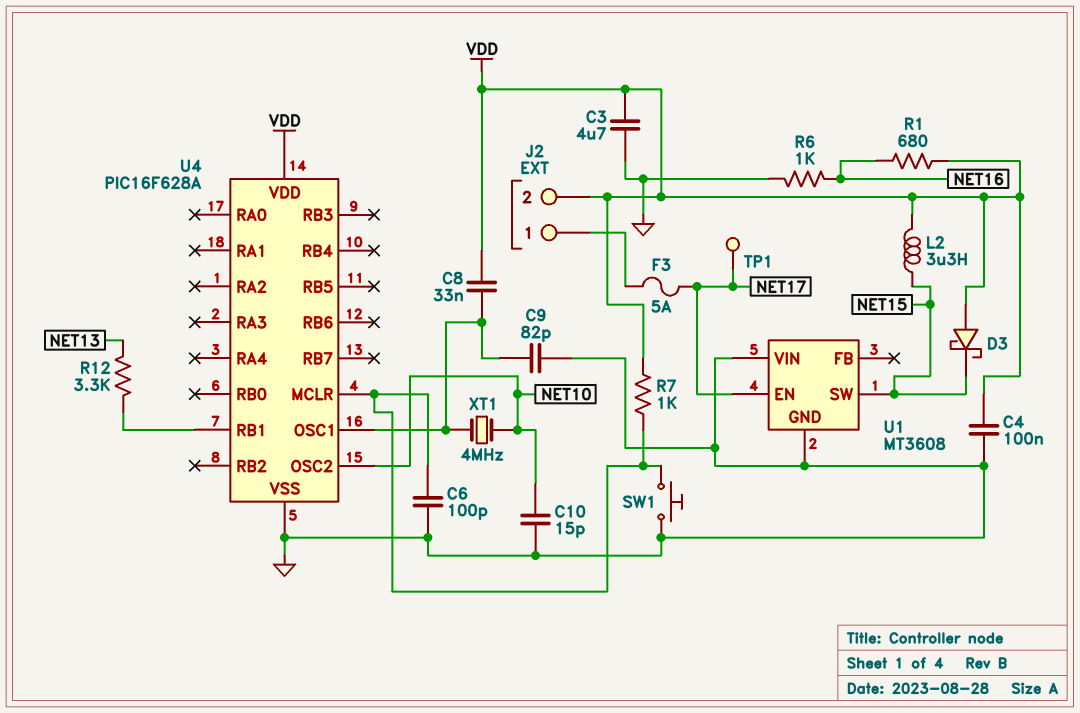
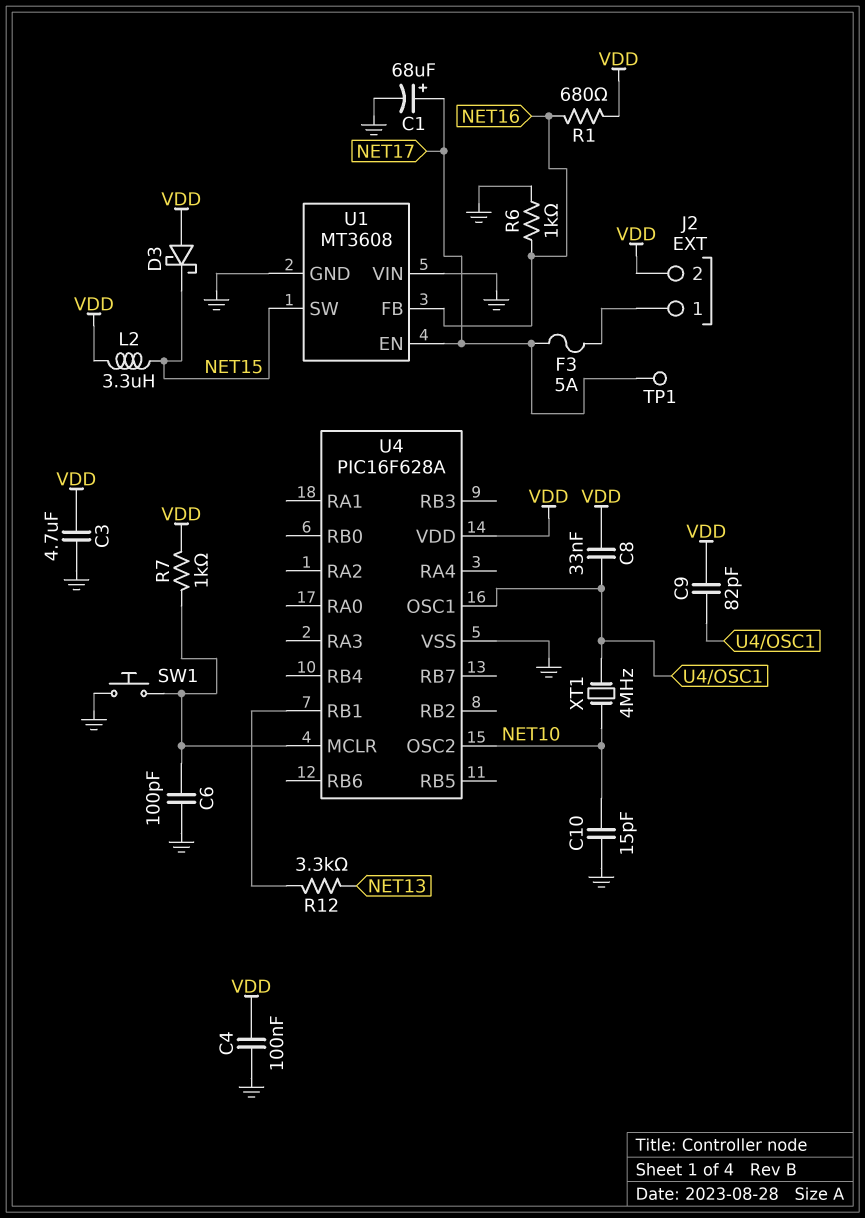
C1: none -> 68uF (plus NET17, minus GND)
C9: 82pF (GND, U4/OSC1) -> 82pF (U4/OSC1, VDD)
U1 pin FB: none -> NET16

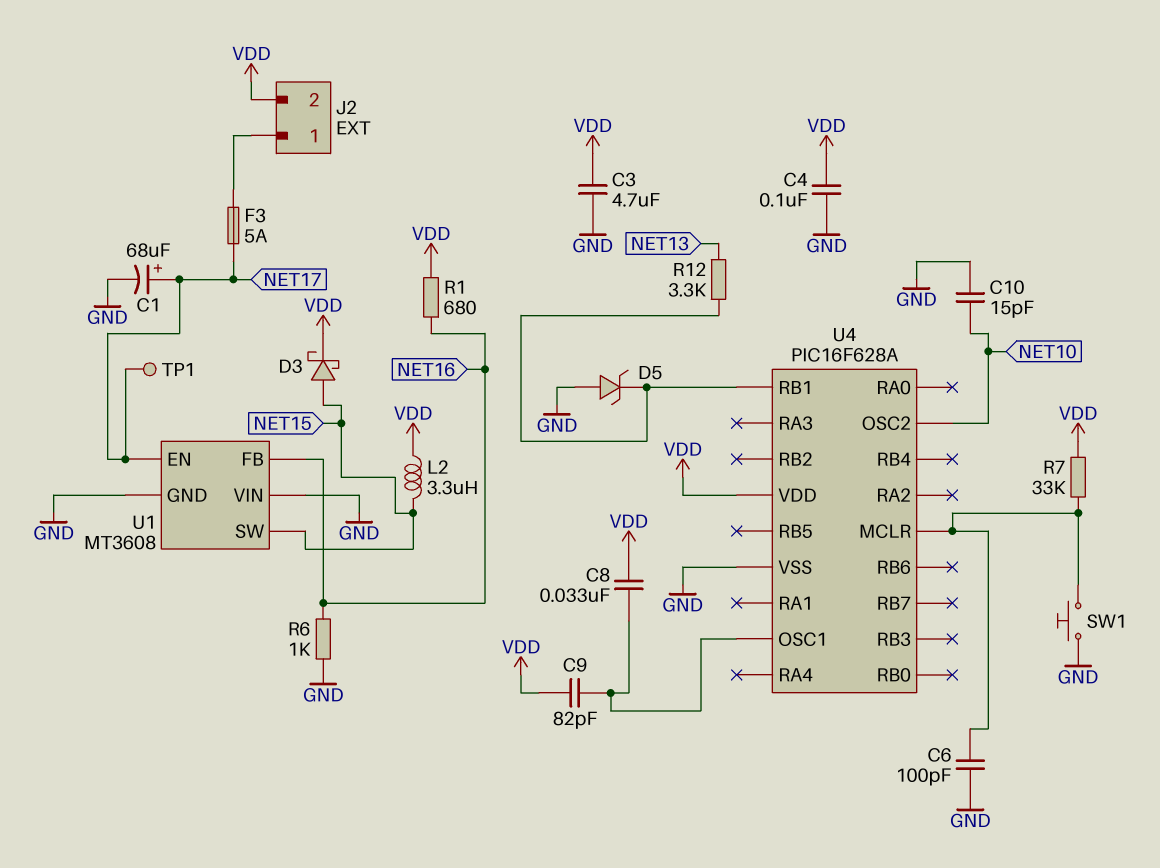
D3: schottky (A VDD, K NET15) -> schottky (A NET15, K VDD)
D5: none -> zener (A GND, K U4/RB1)
R7: 1k (U4/MCLR, VDD) -> 33k (U4/MCLR, VDD)
XT1: 4MHz (NET10, U4/OSC1) -> none

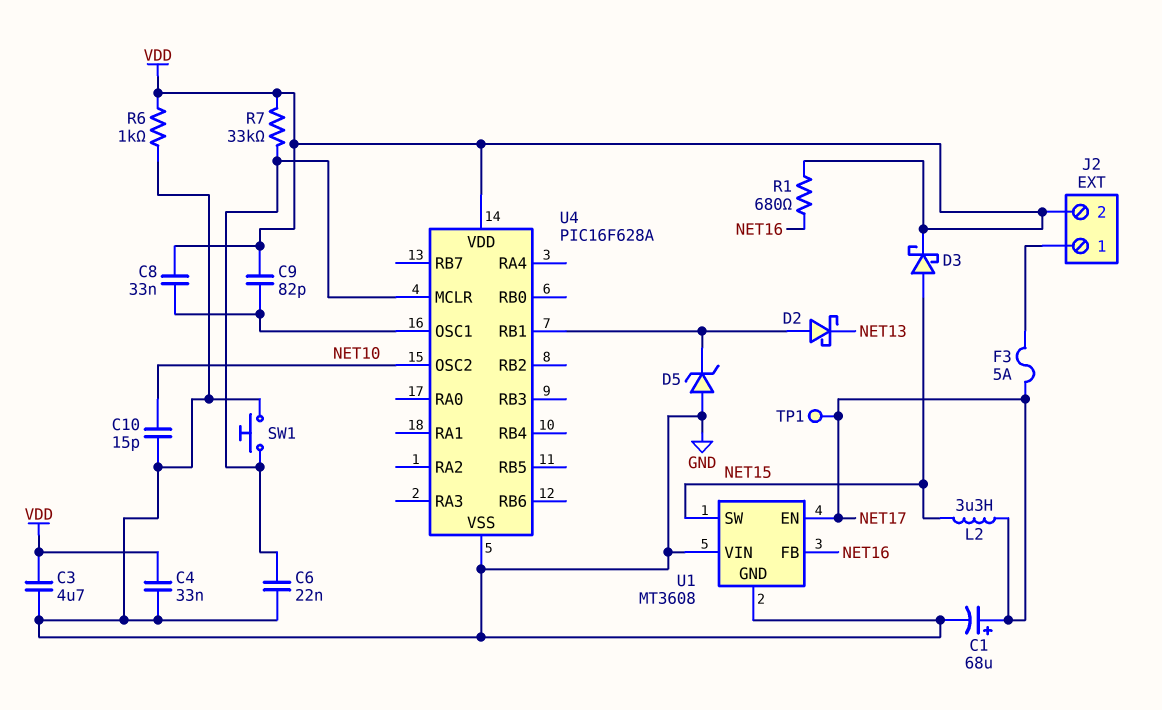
C4: 100nF (GND, VDD) -> 33nF (GND, VDD)
C6: 100pF (GND, U4/MCLR) -> 22nF (GND, U4/MCLR)
D2: none -> schottky (A U4/RB1, K NET13)
L2: 3.3uH (NET15, VDD) -> 3.3uH (NET15, NET17)
R6: 1k (GND, NET16) -> 1k (GND, VDD)
R12: 3.3k (NET13, U4/RB1) -> none

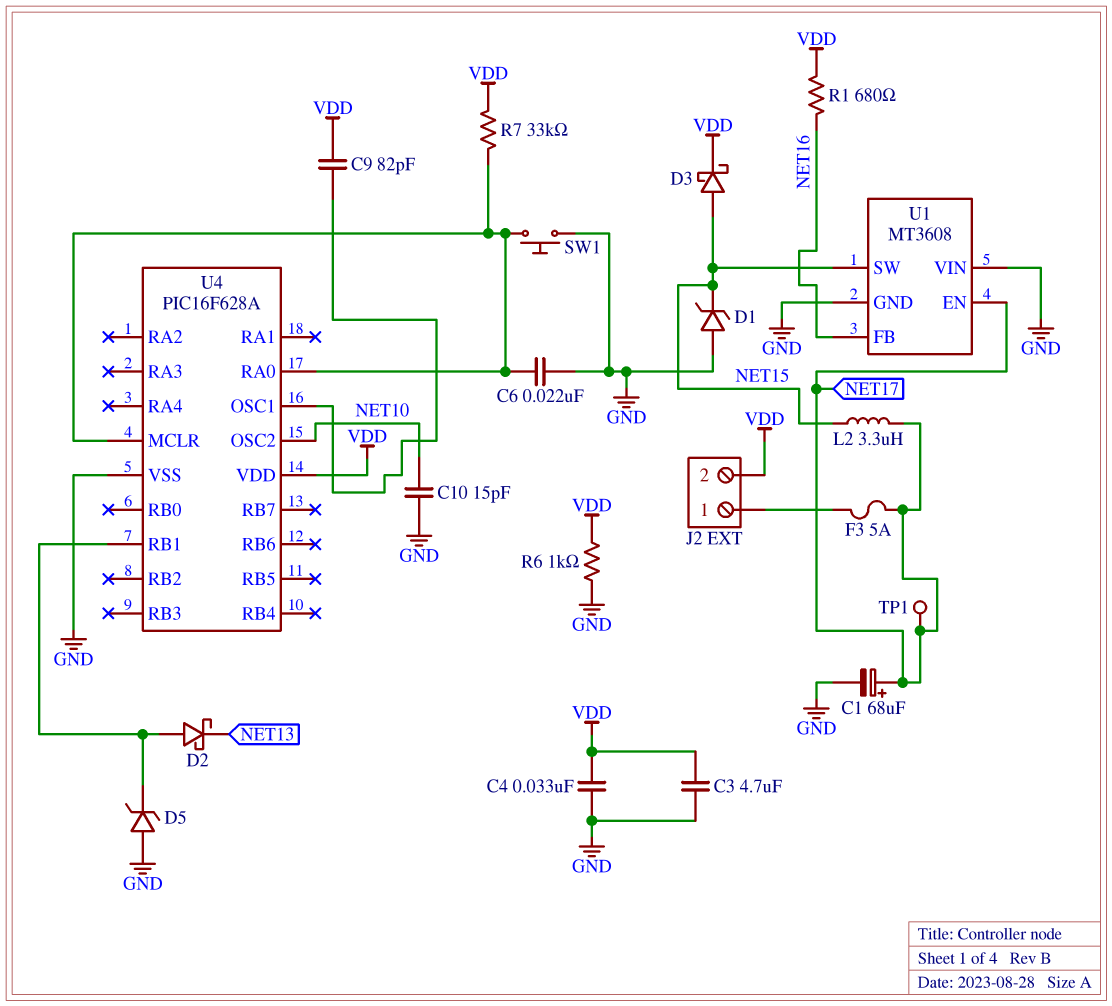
C8: 33nF (U4/OSC1, VDD) -> none
D1: none -> zener (A GND, K NET15)
U4 pin RA0: none -> U4/MCLR

